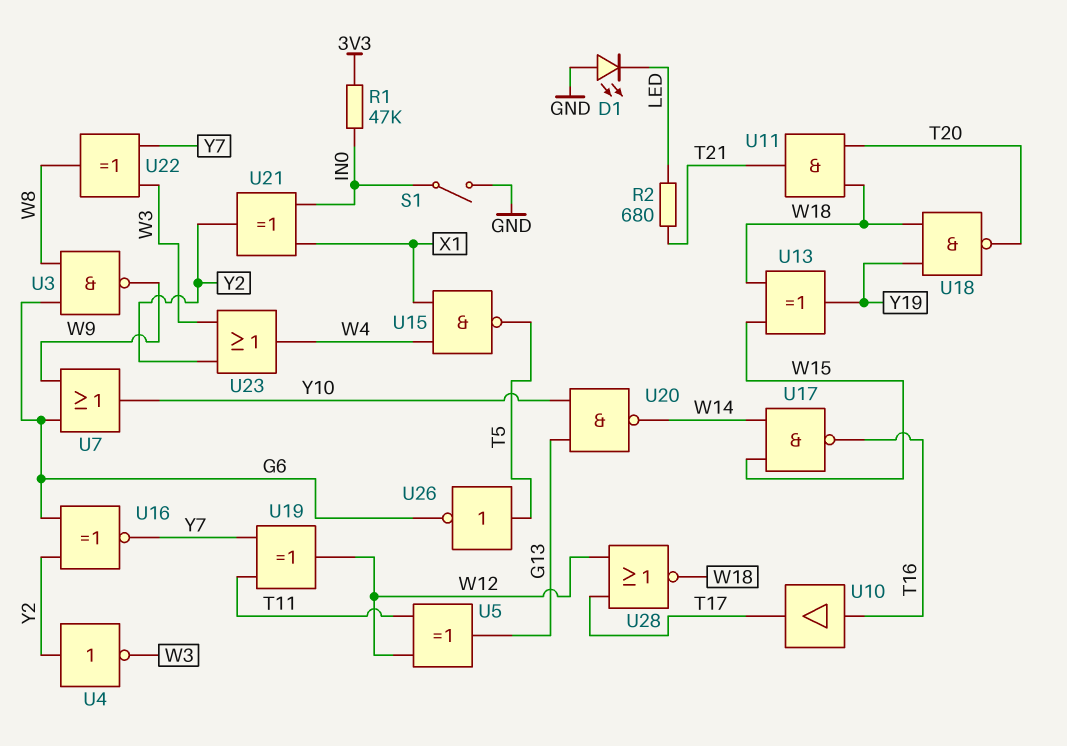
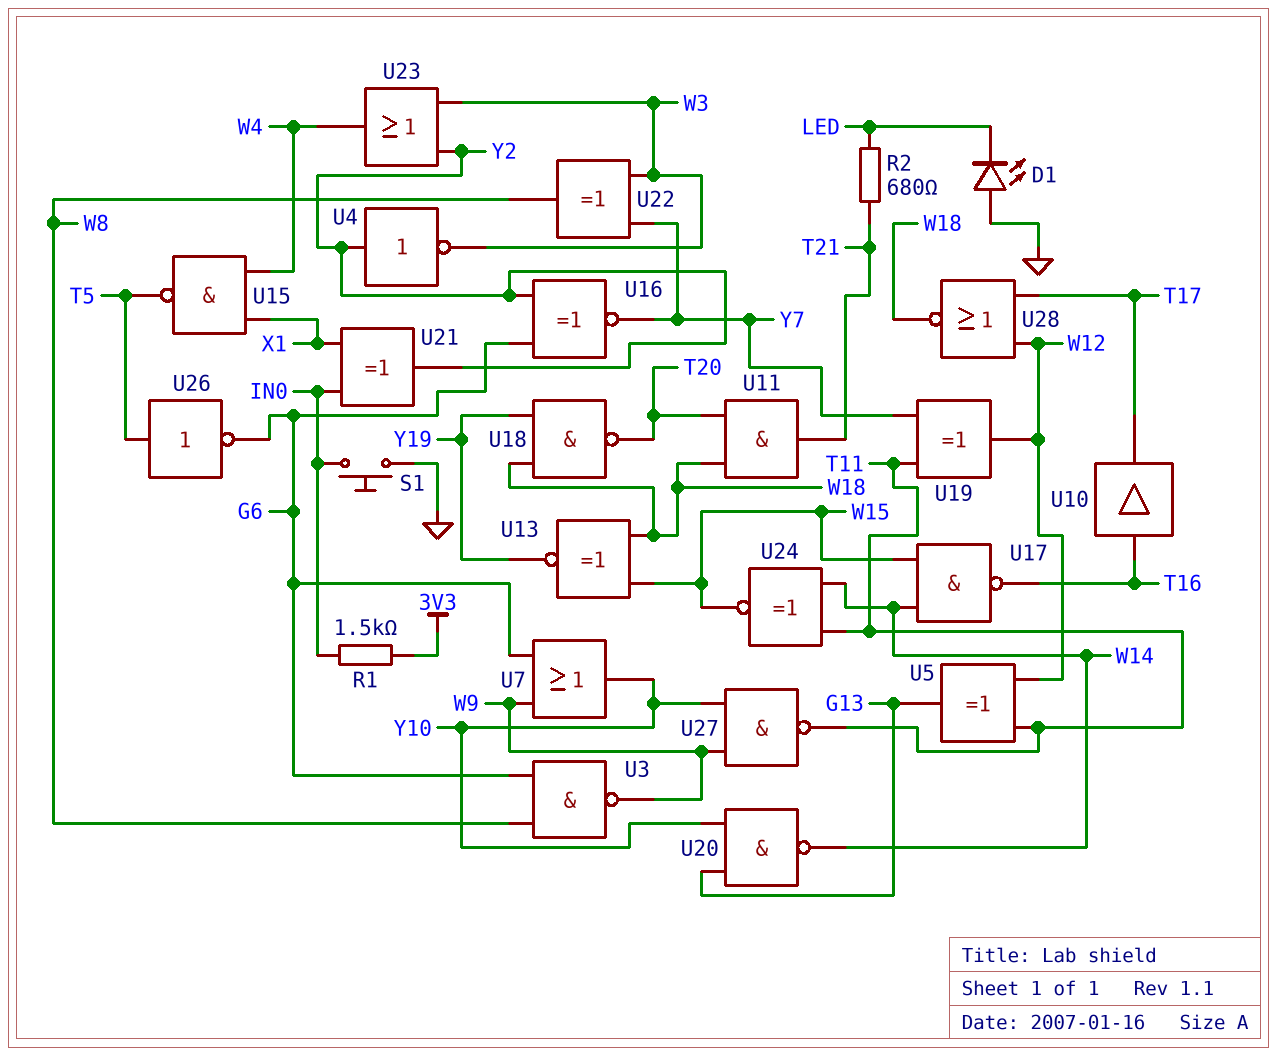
R1: 47k (3V3, IN0) -> 1.5k (3V3, IN0)
S1: switch (GND, IN0) -> button (GND, IN0)
U13: XOR (in W15, in W18, out Y19) -> XNOR (in W15, in W18, out Y19)
U24: none -> XNOR (in T11, in W14, out W15)
U27: none -> NAND (in W9, in Y10, out T11)

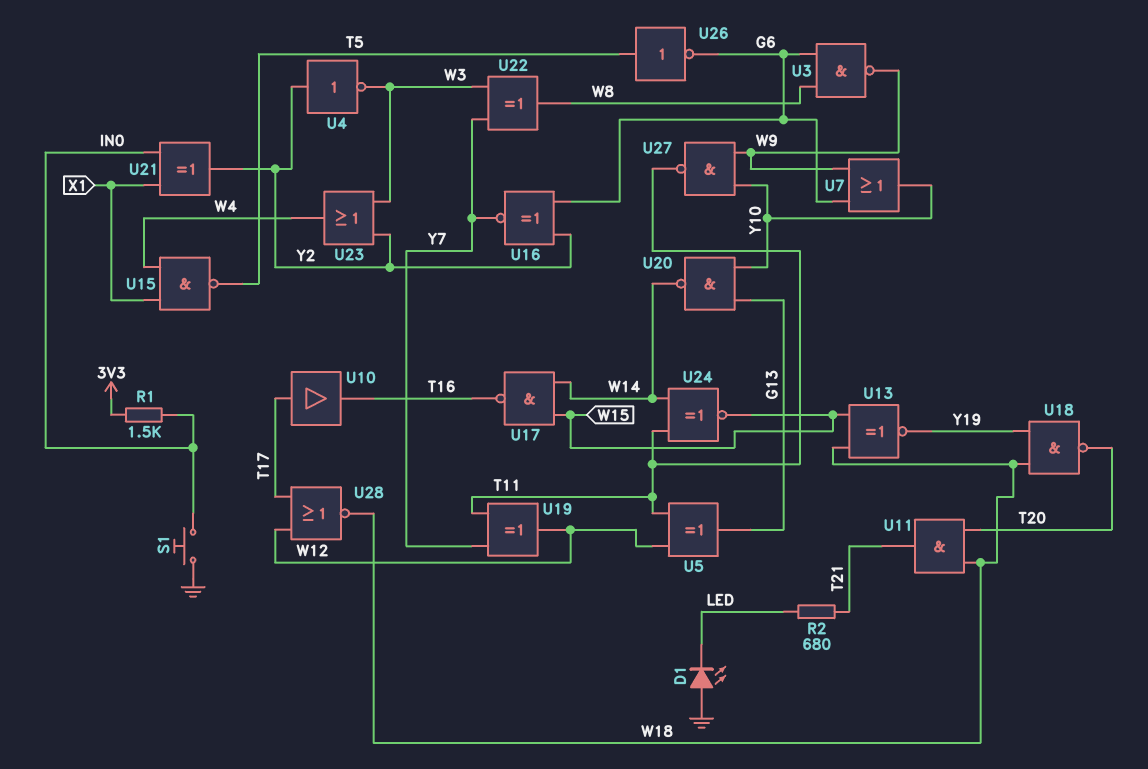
U10: buffer (in T16, out T17) -> buffer (in T17, out T16)

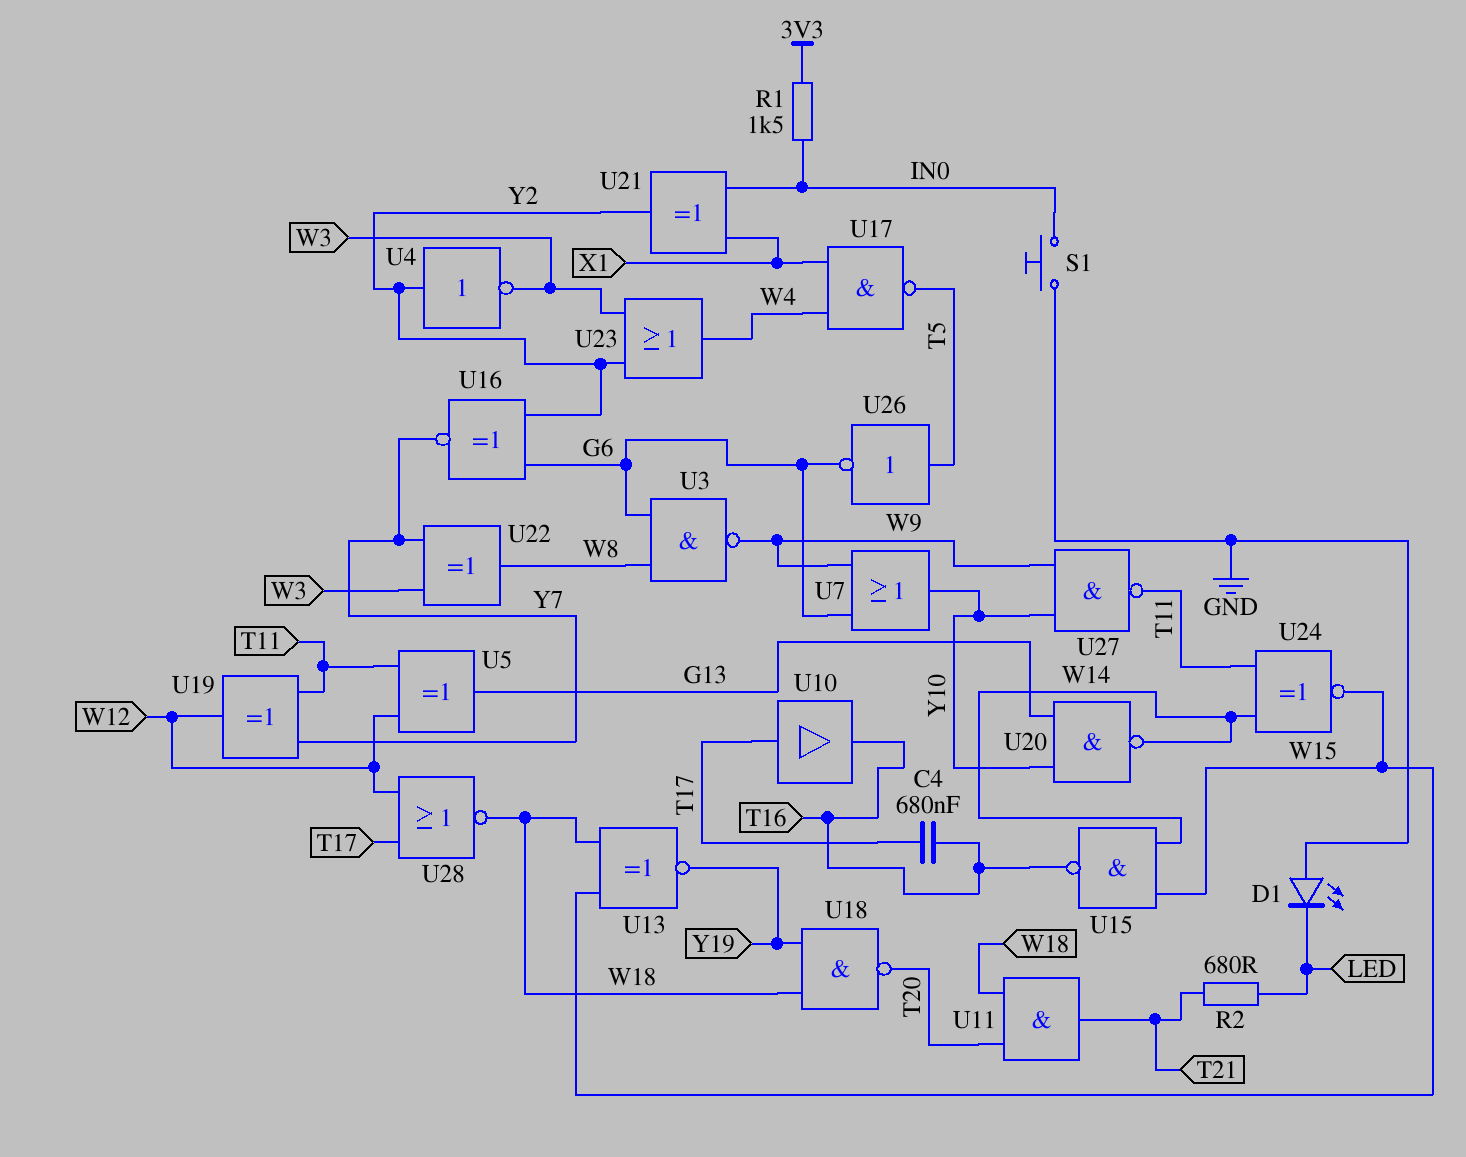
C4: none -> 680nF (T16, T17)
U15: NAND (in W4, in X1, out T5) -> NAND (in W14, in W15, out T16)
U17: NAND (in W14, in W15, out T16) -> NAND (in W4, in X1, out T5)

